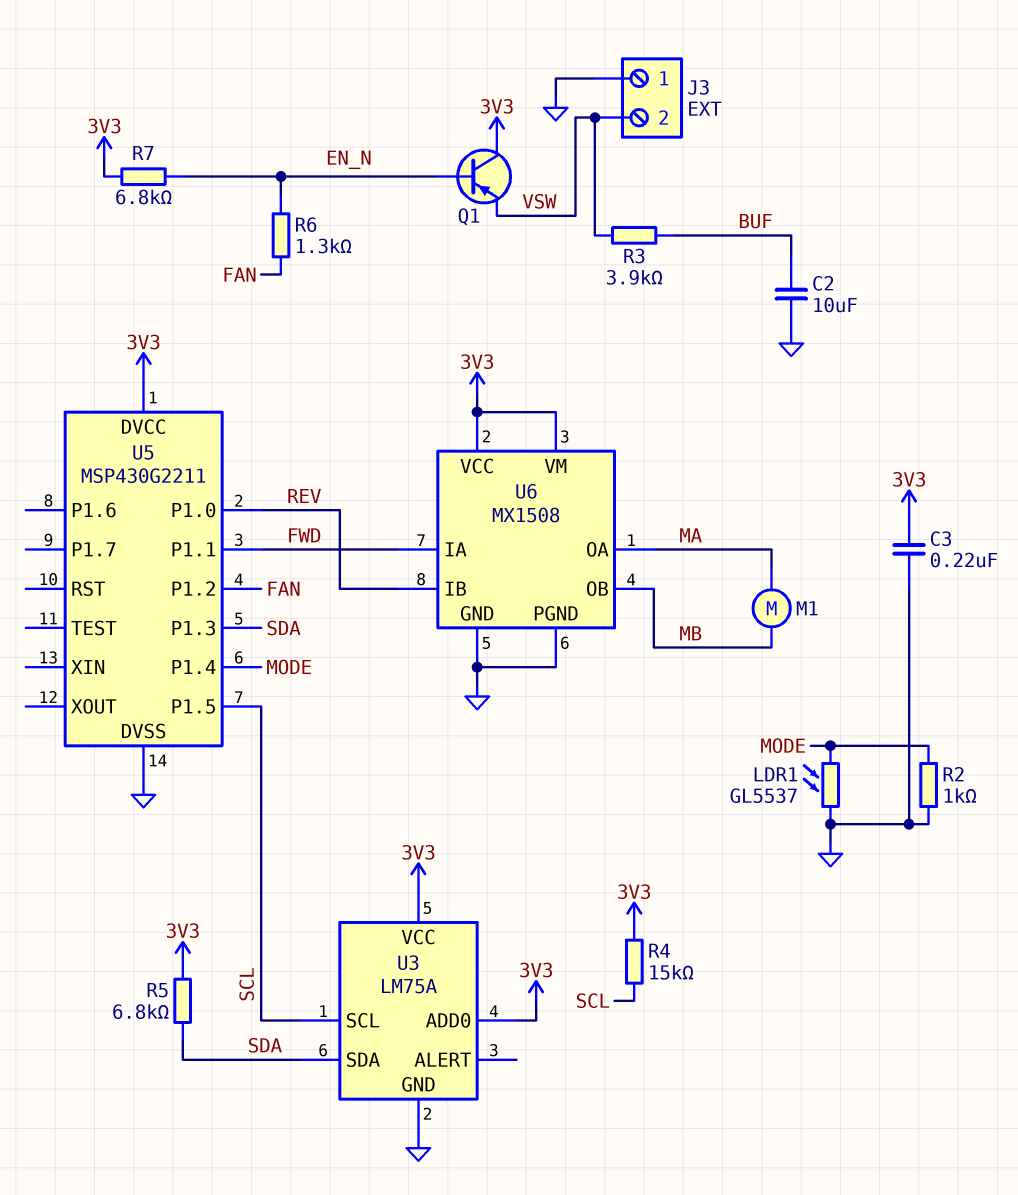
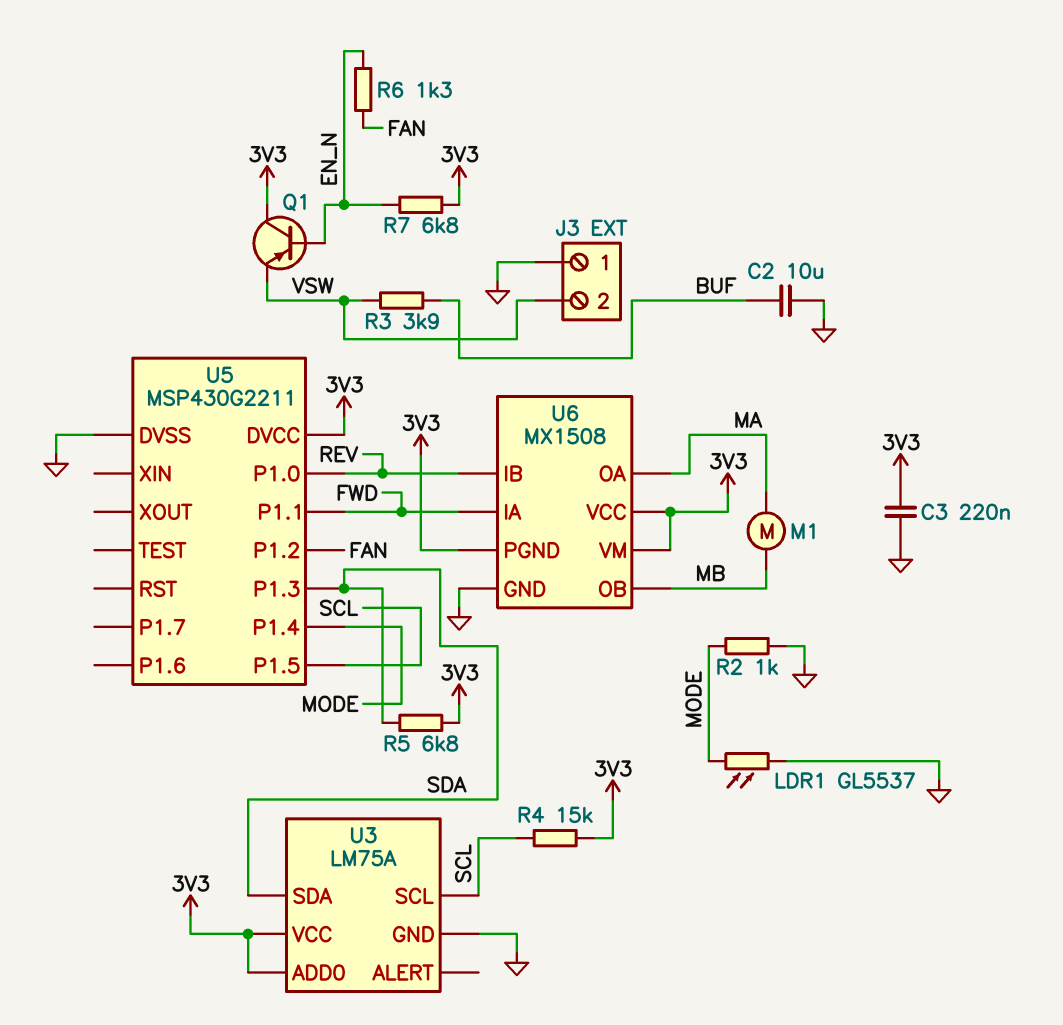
U6 pin PGND: GND -> 3V3

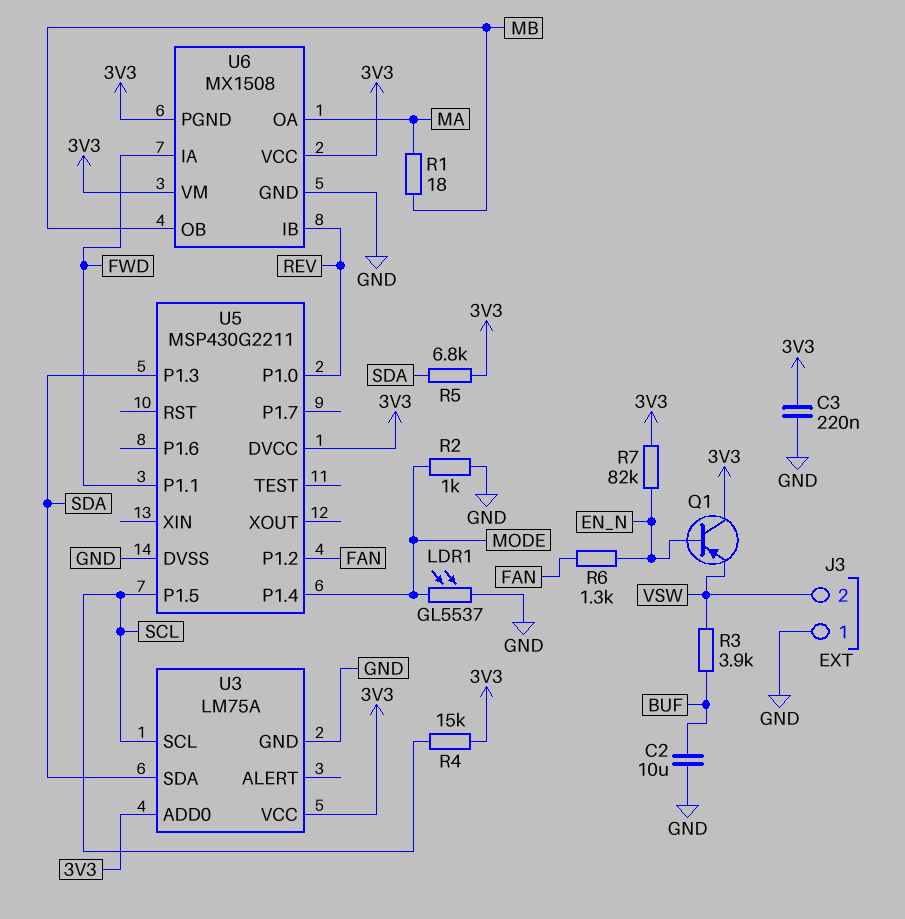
M1: motor (MA, MB) -> none
R1: none -> 18 (MA, MB)
R7: 6.8k (3V3, EN_N) -> 82k (3V3, EN_N)

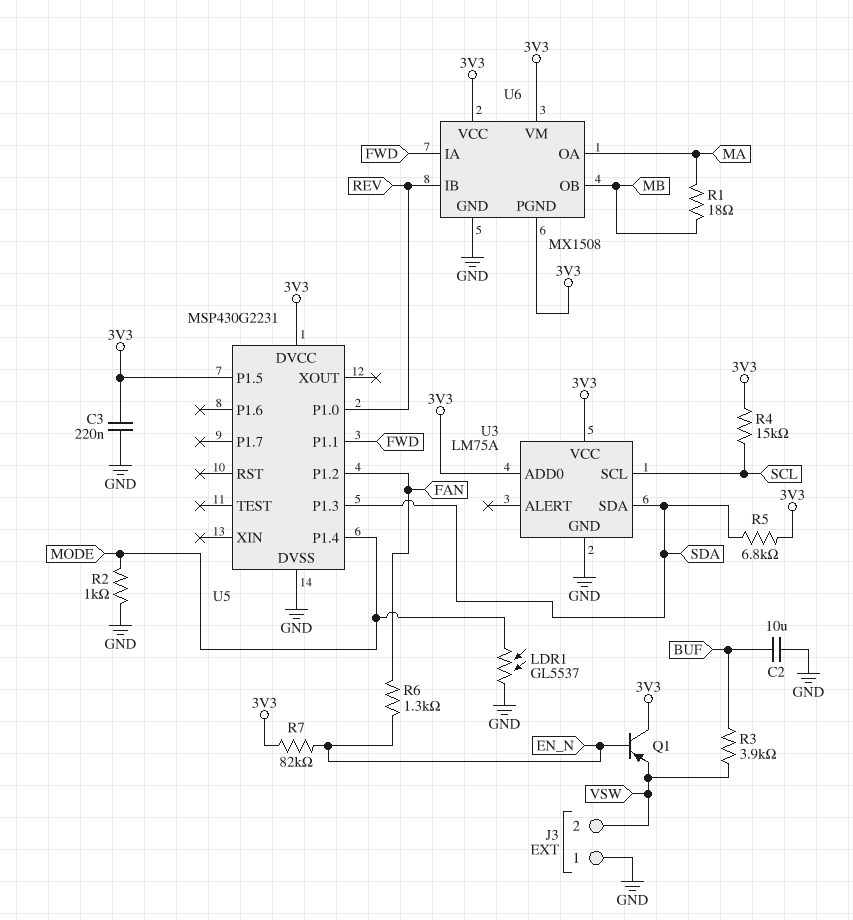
U5: MSP430G2211 -> MSP430G2231
U5 pin P1.5: SCL -> 3V3

